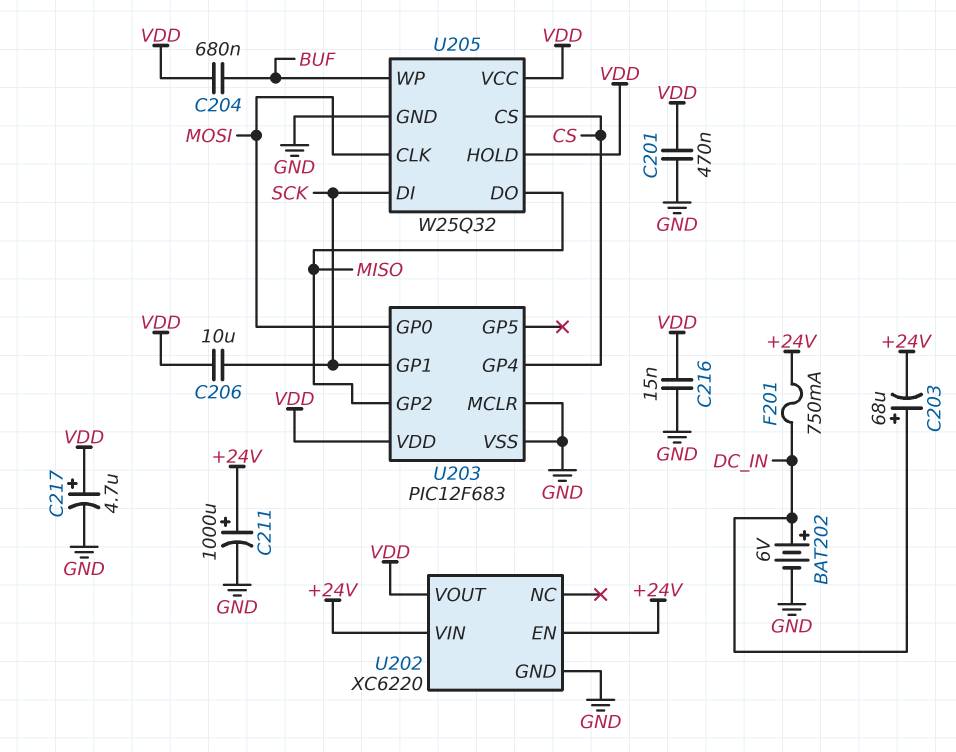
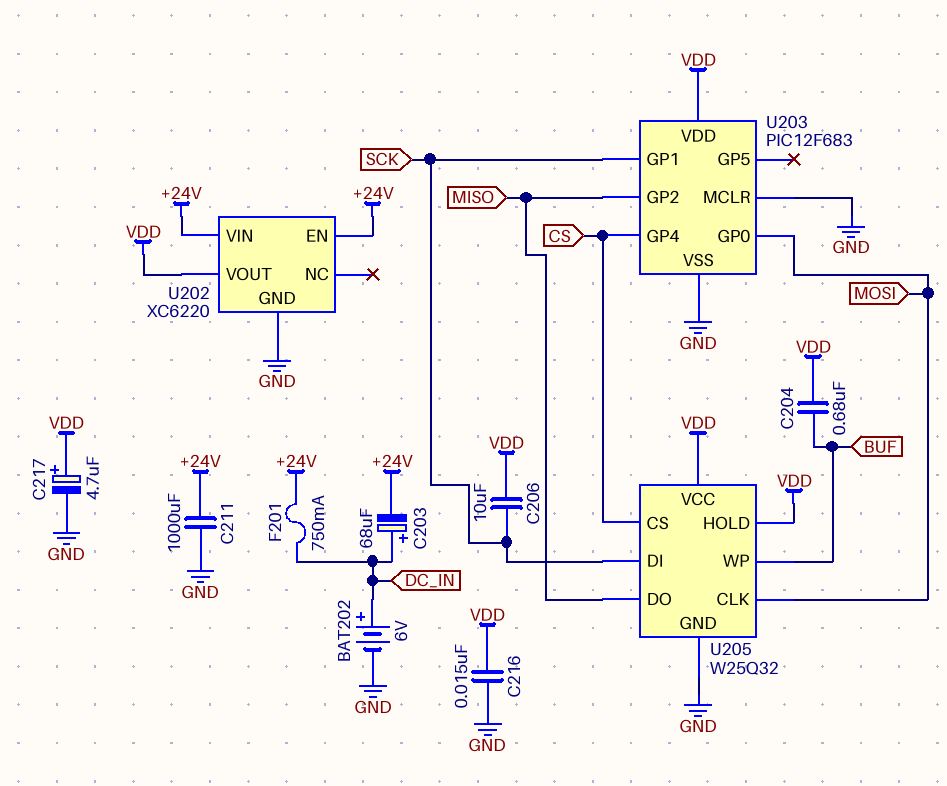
C201: 470nF (GND, VDD) -> none
C211: 1000uF (plus +24V, minus GND) -> 1000uF (+24V, GND)

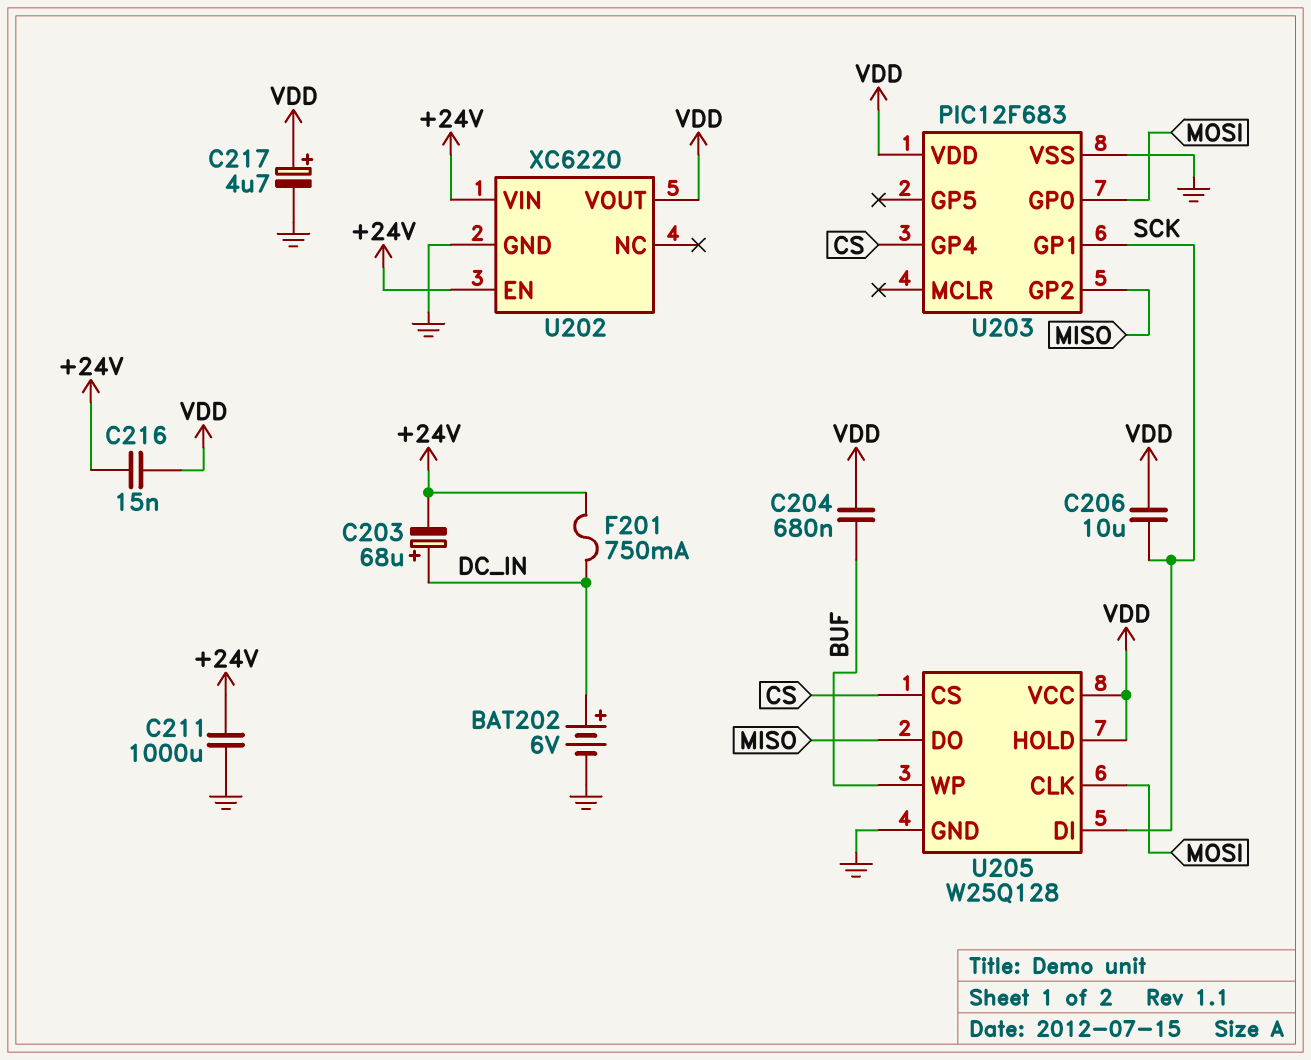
C216: 15nF (GND, VDD) -> 15nF (+24V, VDD)
U203 pin MCLR: GND -> none
U205: W25Q32 -> W25Q128

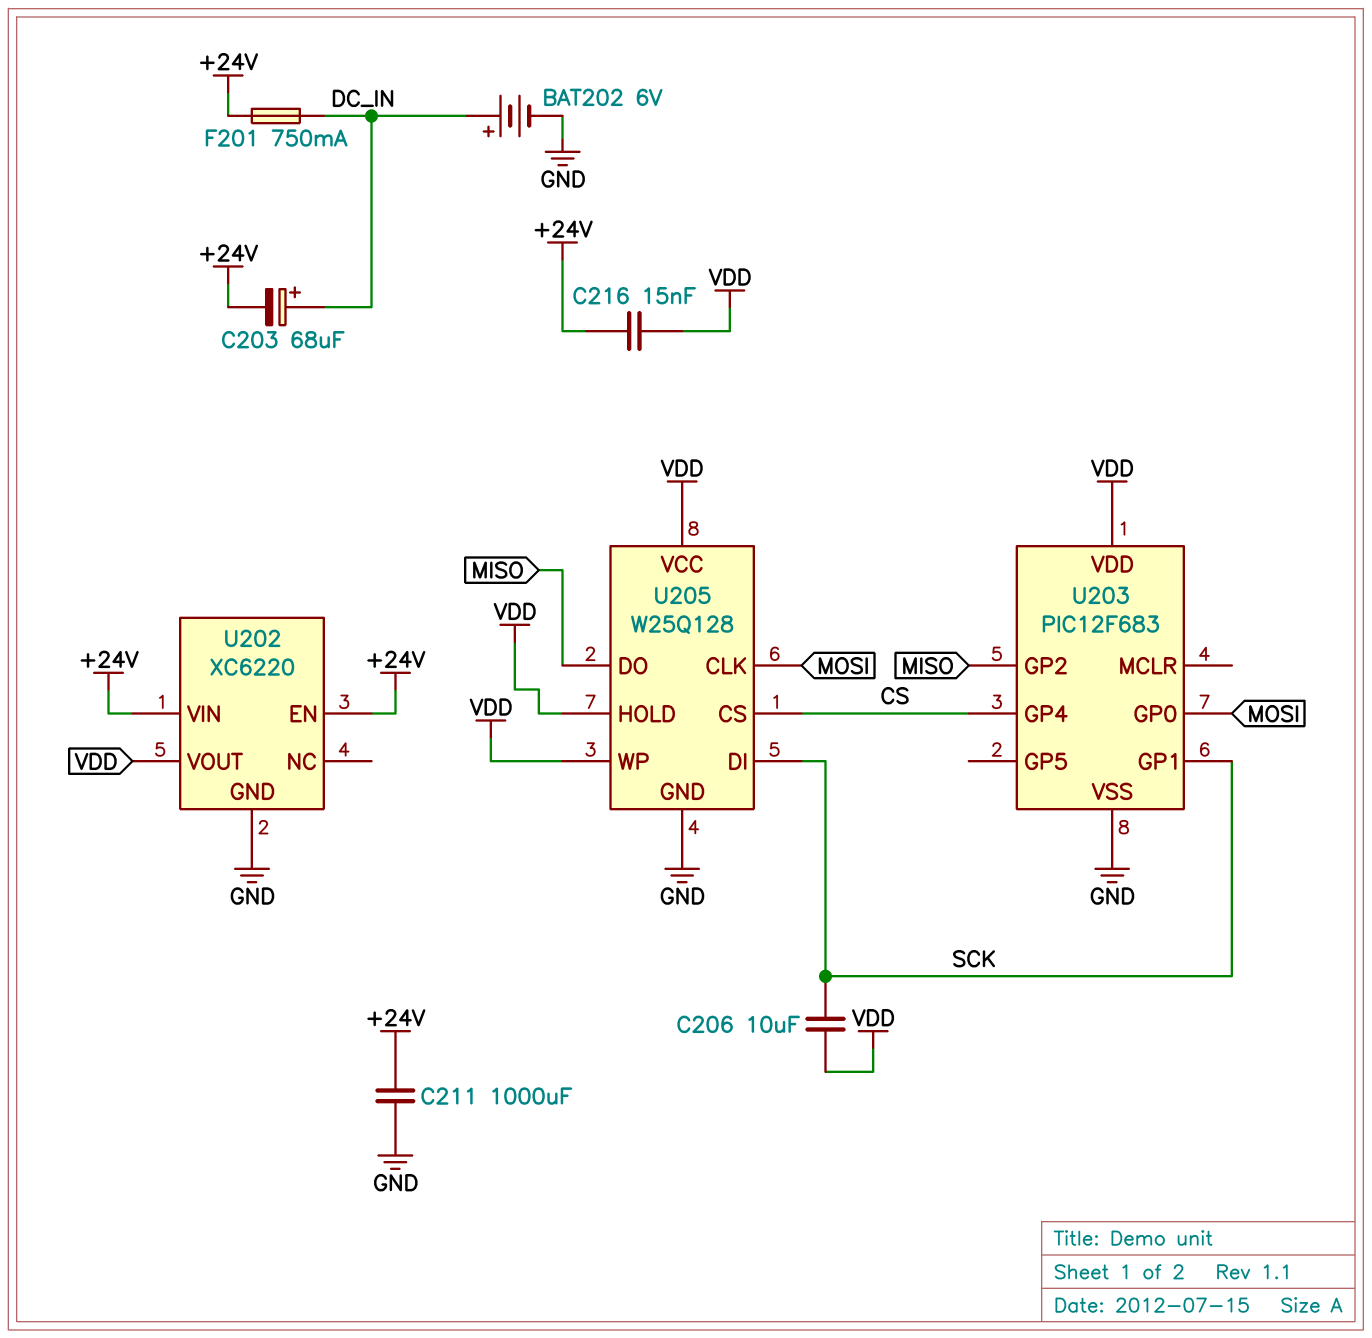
C204: 680nF (BUF, VDD) -> none
C217: 4.7uF (plus VDD, minus GND) -> none
U205 pin WP: BUF -> VDD

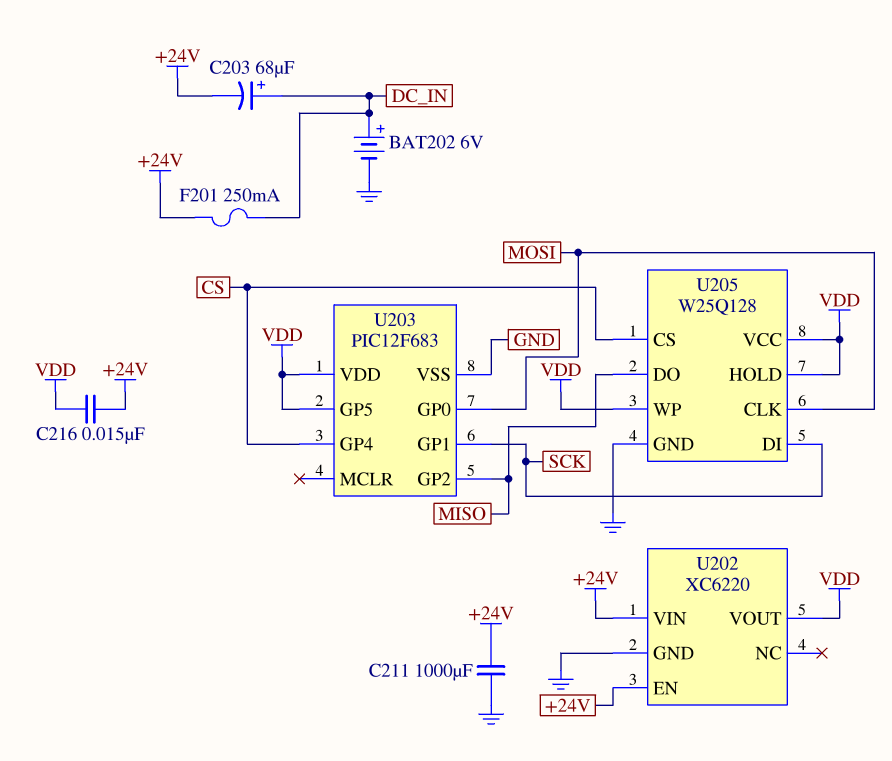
C206: 10uF (SCK, VDD) -> none
F201: 750mA (+24V, DC_IN) -> 250mA (+24V, DC_IN)
U203 pin GP5: none -> VDD

